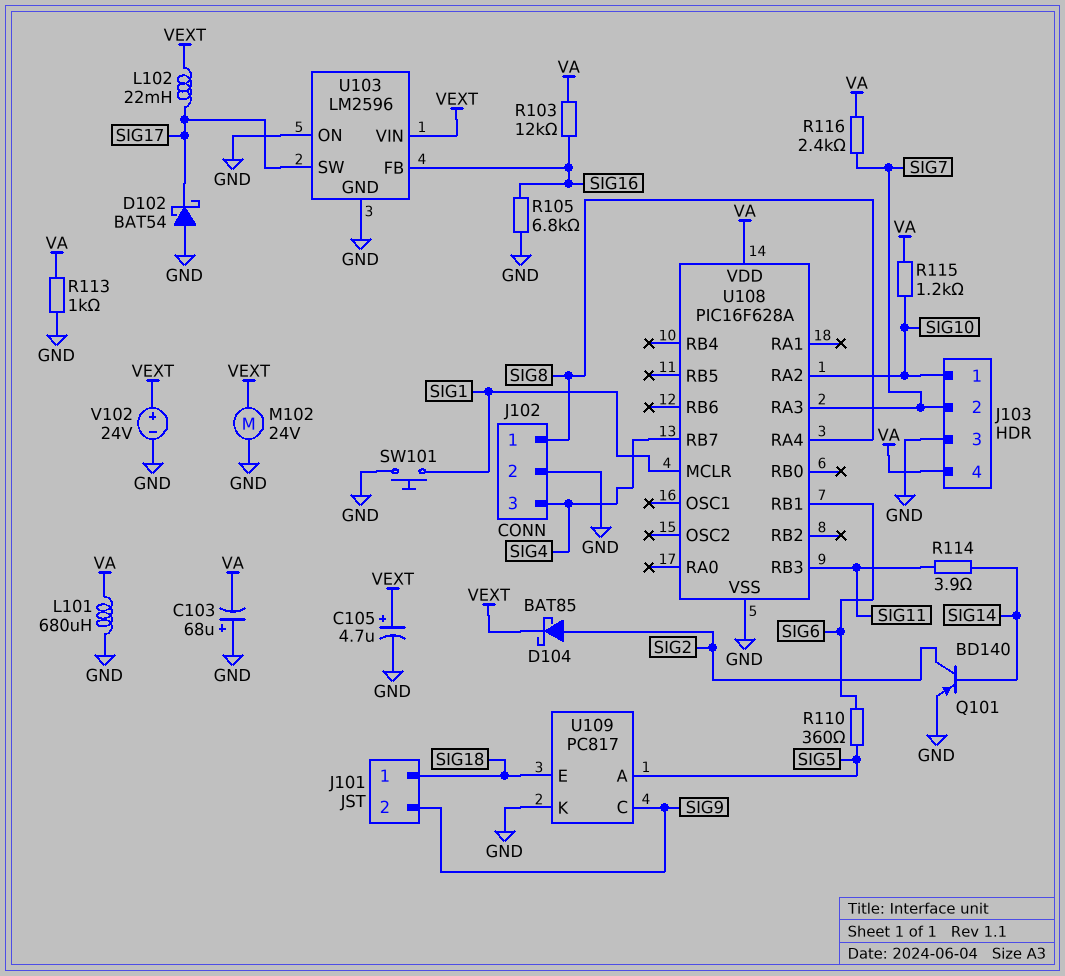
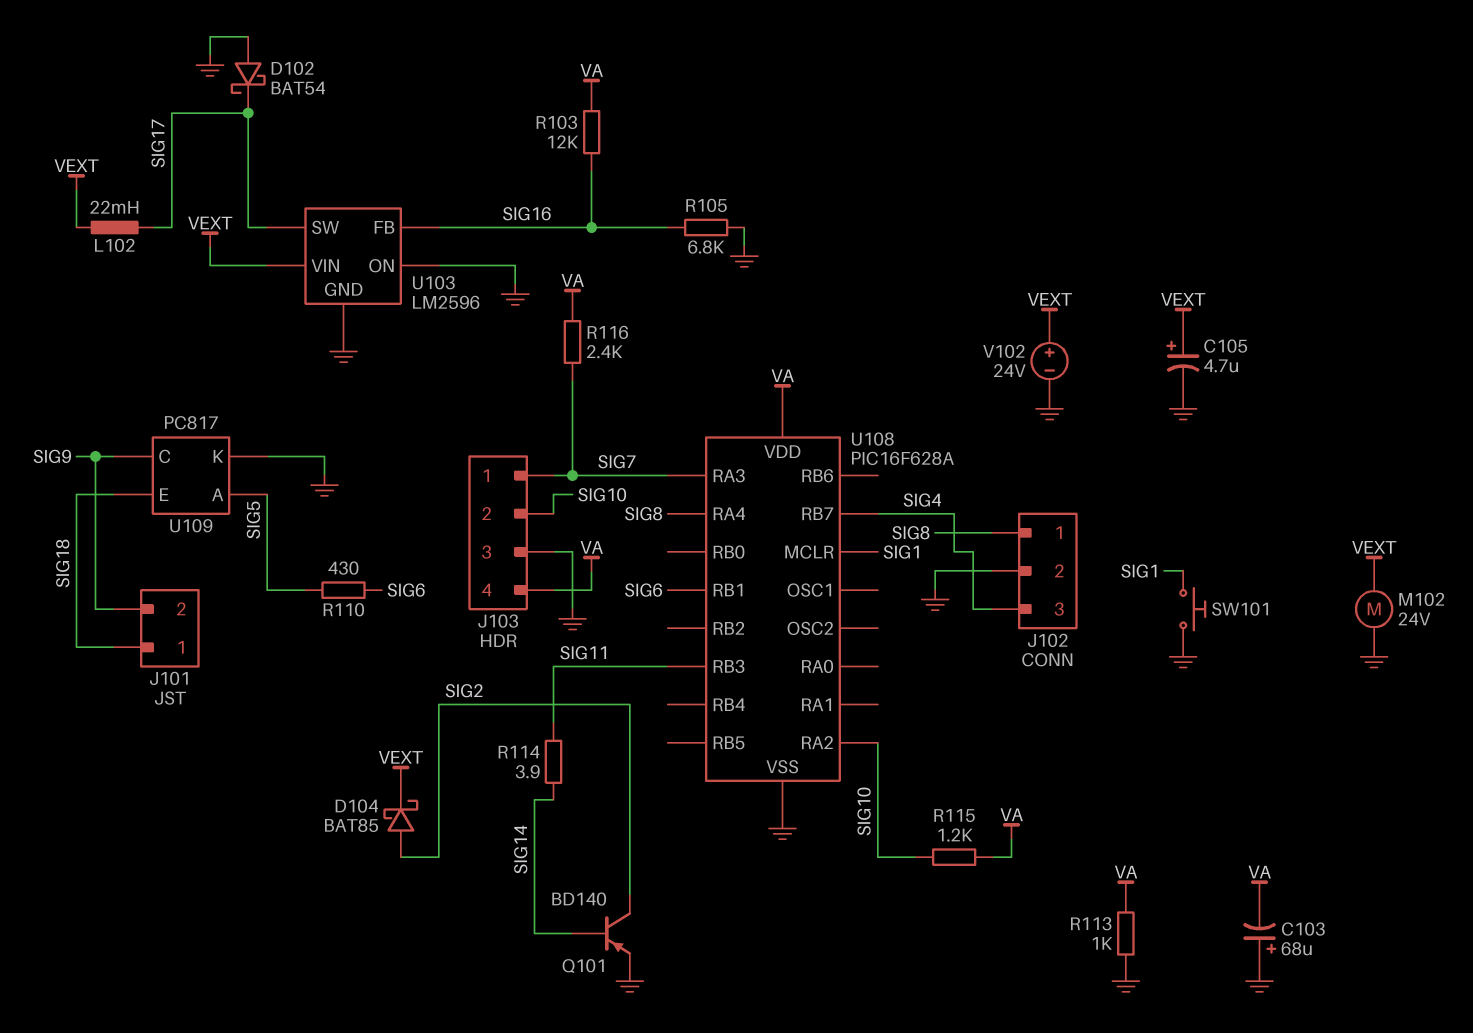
J103 pin 1: SIG10 -> SIG7
J103 pin 2: SIG7 -> SIG10
L101: 680uH (GND, VA) -> none
R110: 360 (SIG5, SIG6) -> 430 (SIG5, SIG6)

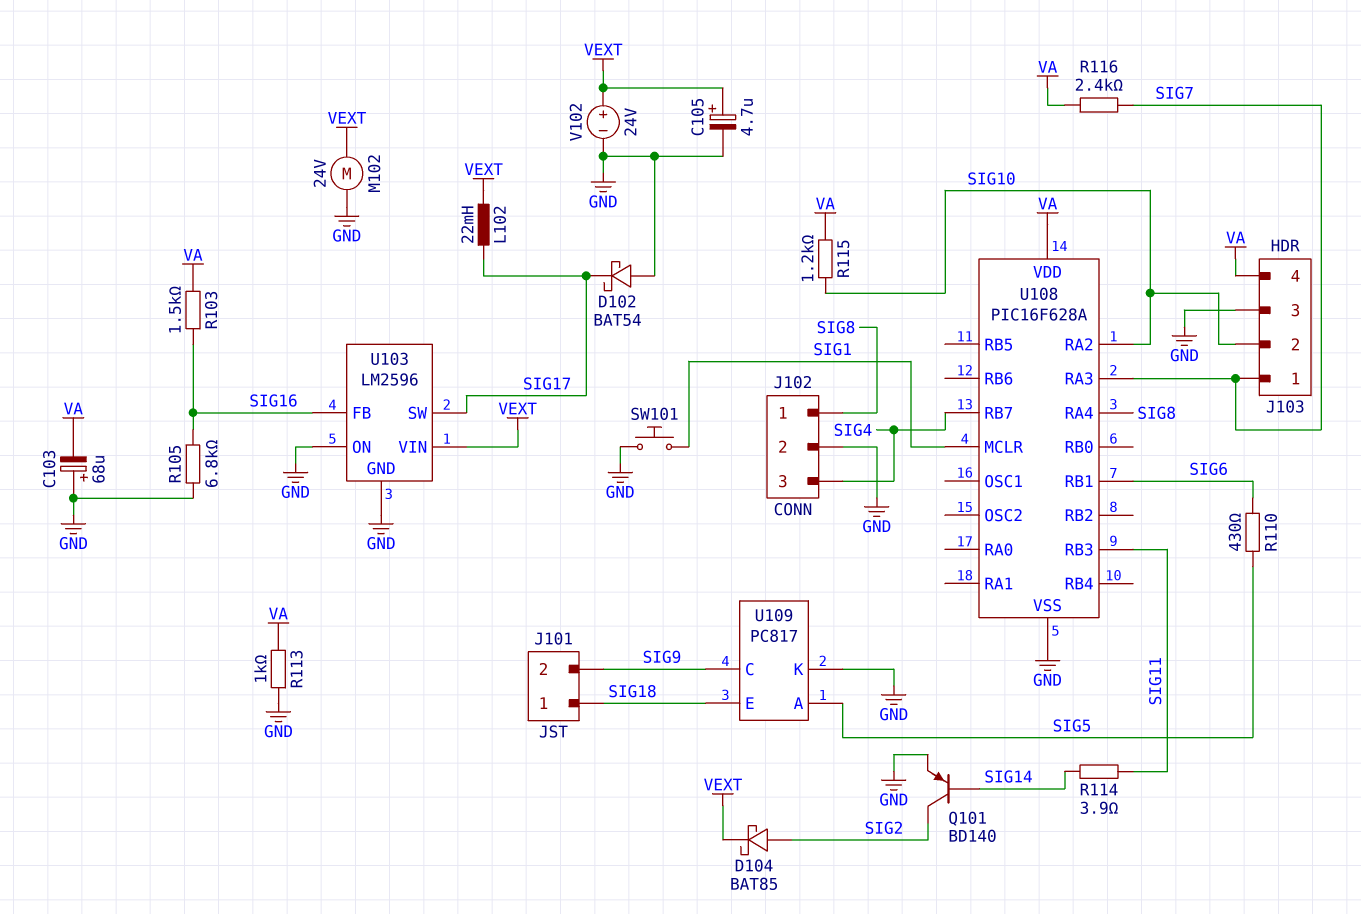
R103: 12k (SIG16, VA) -> 1.5k (SIG16, VA)

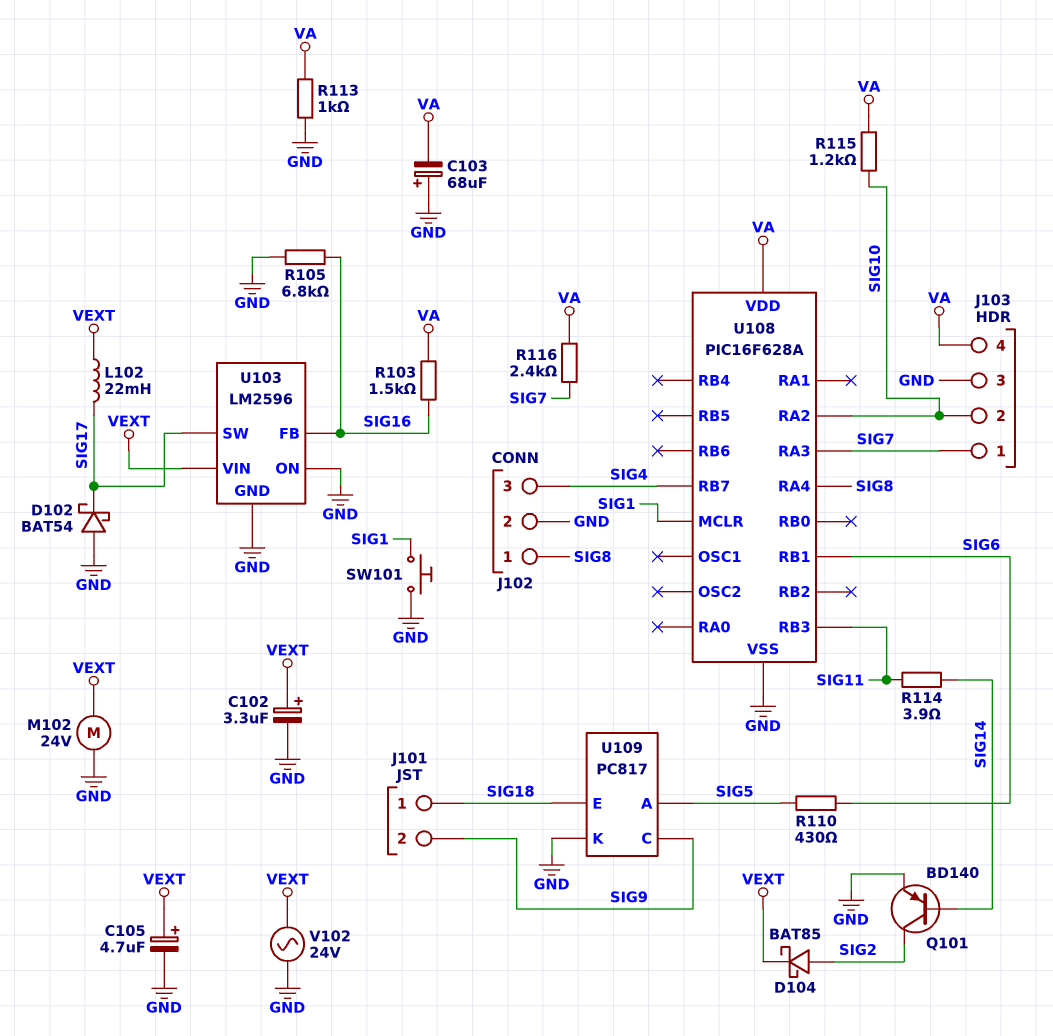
C102: none -> 3.3uF (plus VEXT, minus GND)
V102: 24V (plus VEXT, minus GND) -> AC 24V (GND, VEXT)

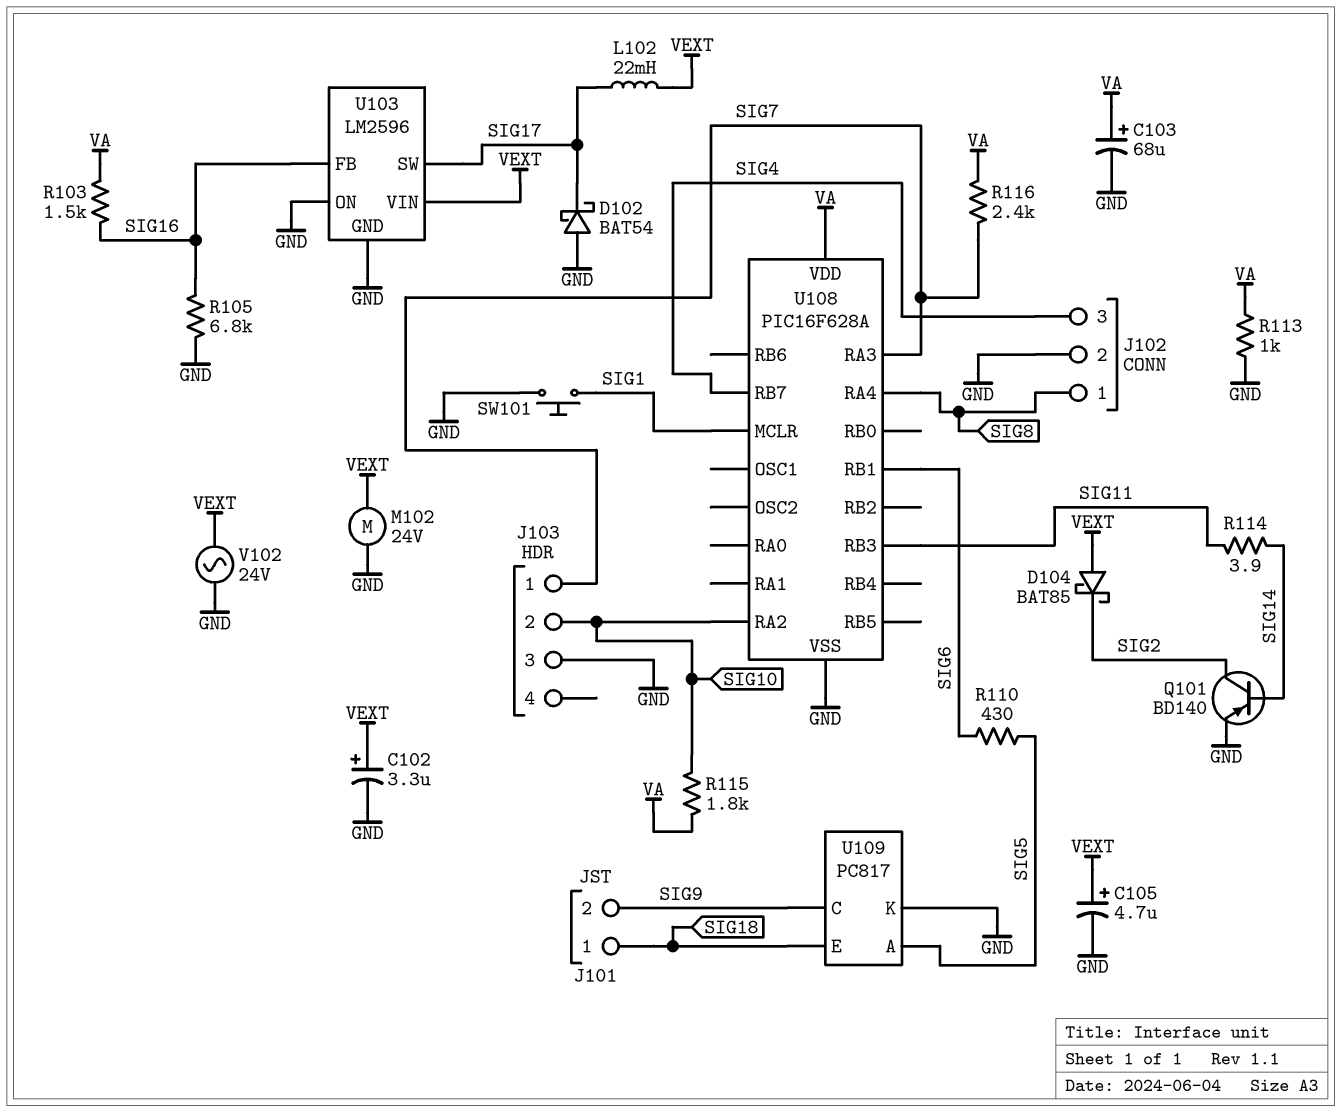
C103: 68uF (plus GND, minus VA) -> 68uF (plus VA, minus GND)
D104: schottky BAT85 (A SIG2, K VEXT) -> schottky BAT85 (A VEXT, K SIG2)
J103 pin 4: VA -> none
R115: 1.2k (SIG10, VA) -> 1.8k (SIG10, VA)

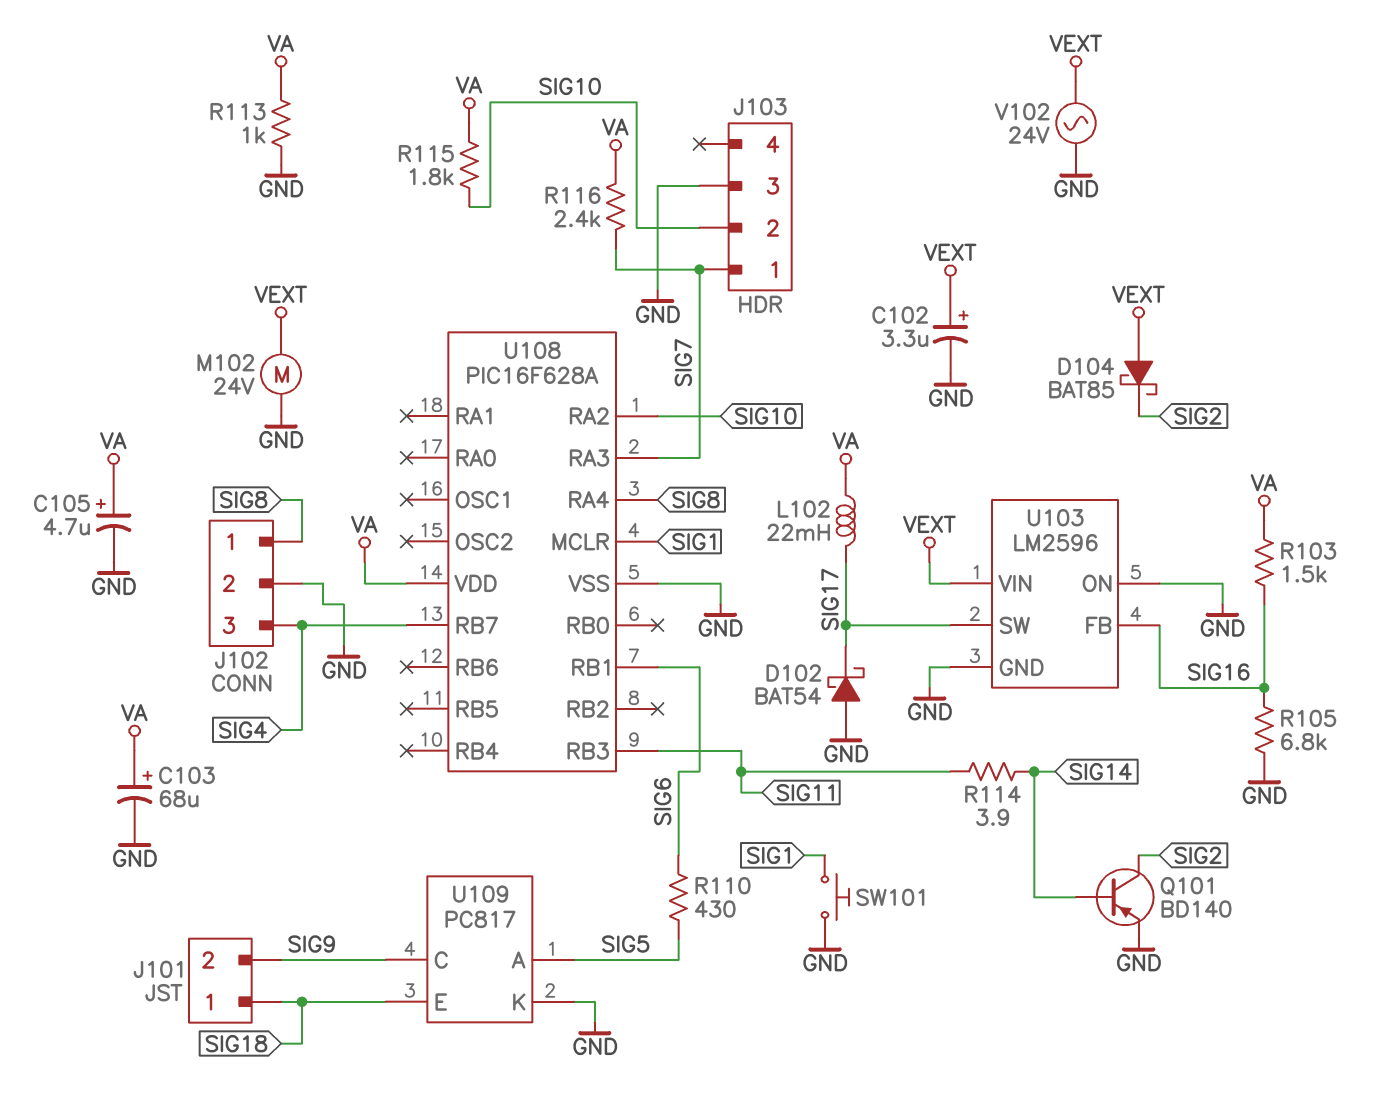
C105: 4.7uF (plus VEXT, minus GND) -> 4.7uF (plus VA, minus GND)
L102: 22mH (SIG17, VEXT) -> 22mH (SIG17, VA)

